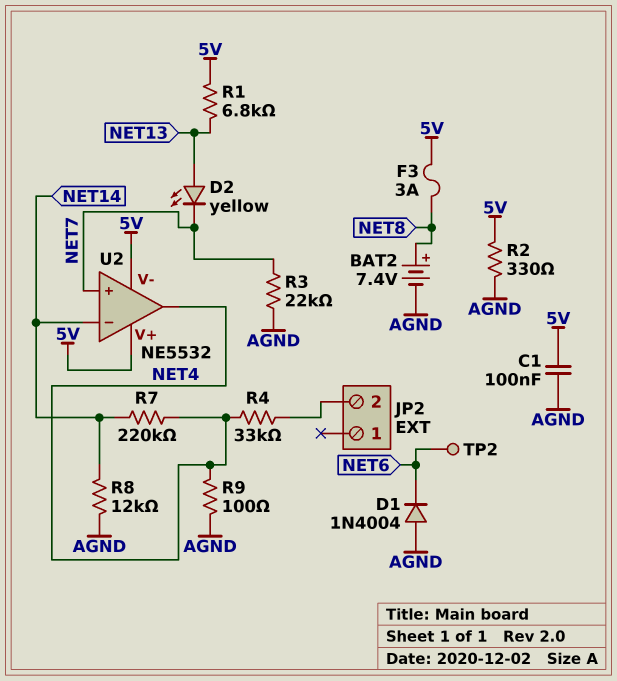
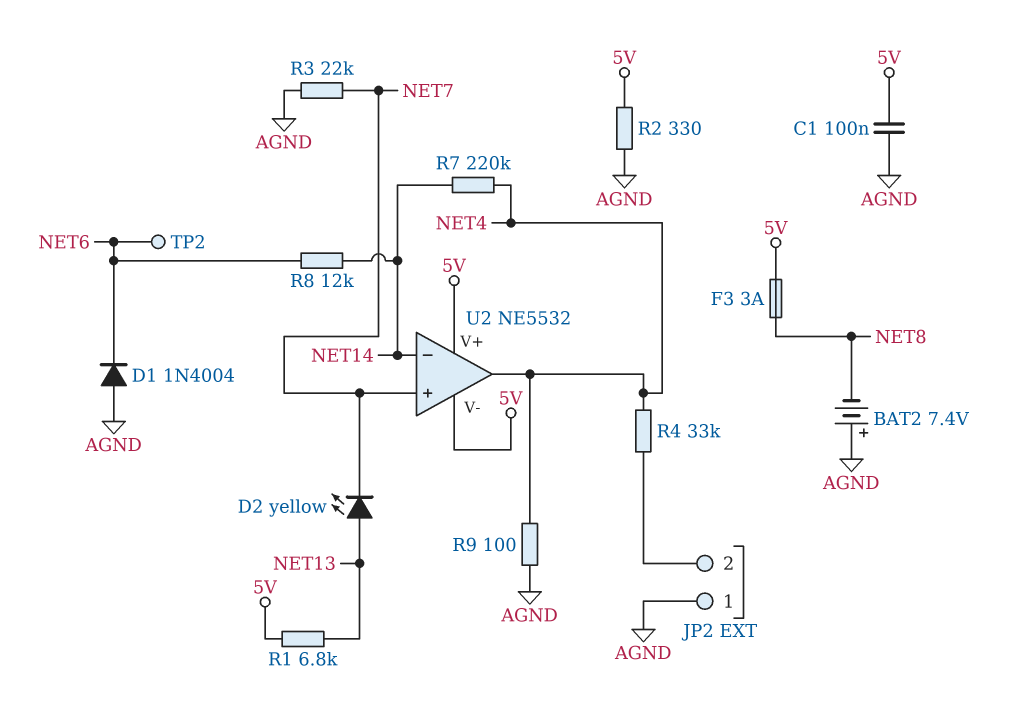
BAT2: 7.4V (plus NET8, minus AGND) -> 7.4V (plus AGND, minus NET8)
JP2 pin 1: none -> AGND
R8: 12k (AGND, NET14) -> 12k (NET6, NET14)

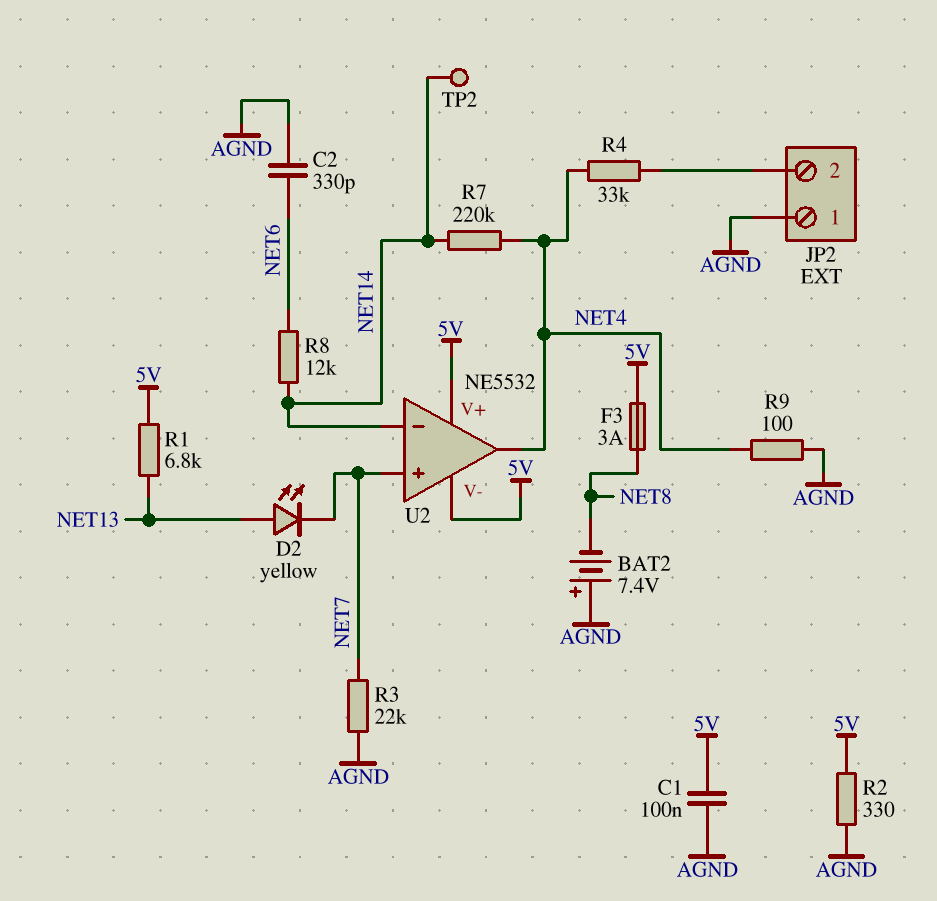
C2: none -> 330pF (AGND, NET6)
D1: diode 1N4004 (A AGND, K NET6) -> none
TP2: test point (NET6) -> test point (NET14)

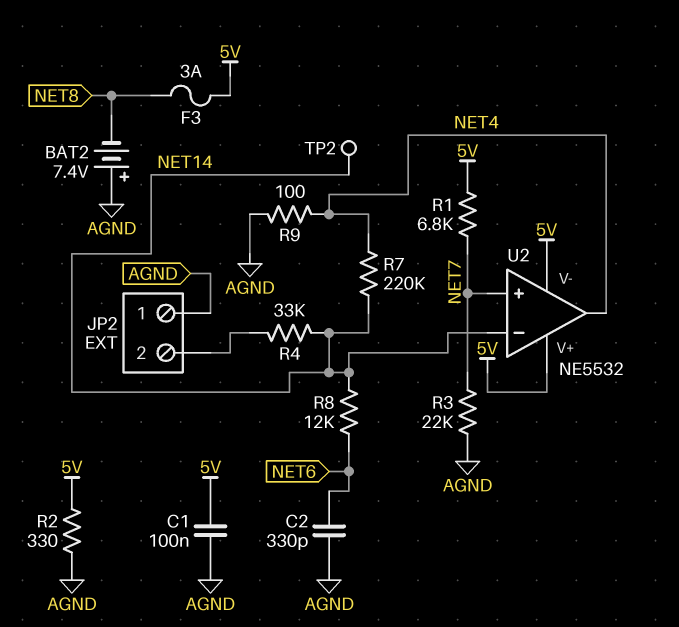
D2: LED yellow (A NET13, K NET7) -> none
R1: 6.8k (5V, NET13) -> 6.8k (5V, NET7)
R4: 33k (JP2/2, NET4) -> 33k (JP2/2, NET14)

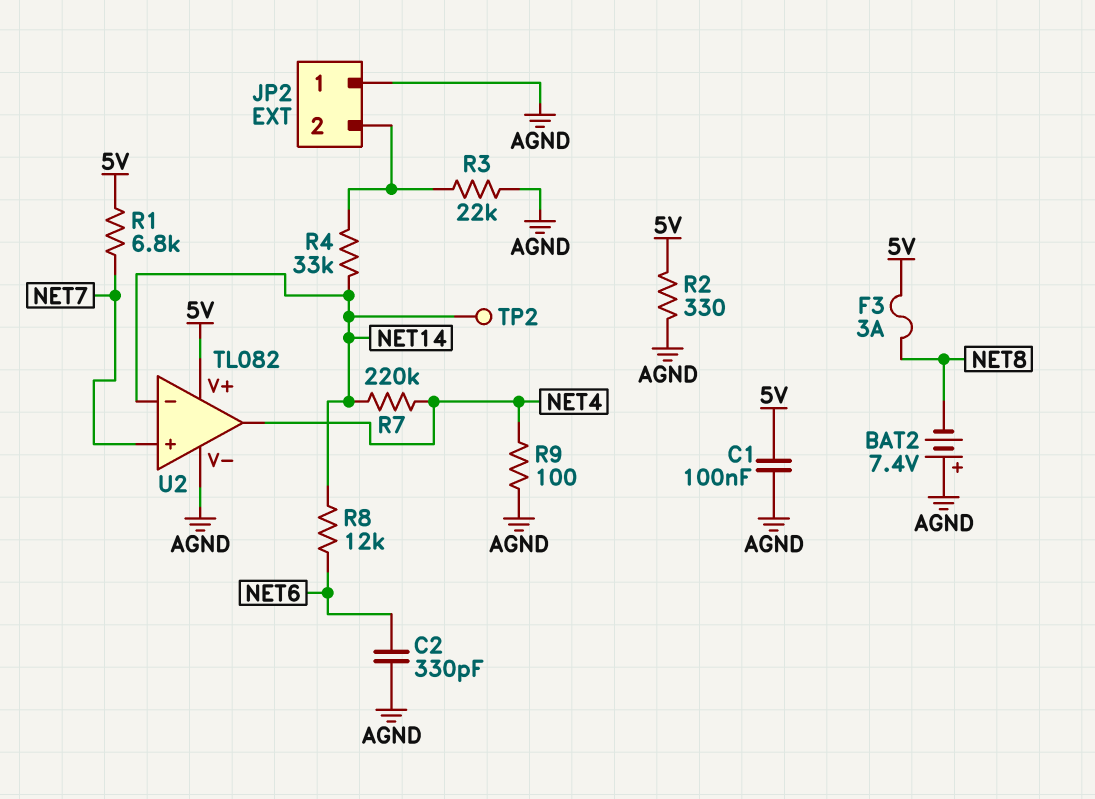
R3: 22k (AGND, NET7) -> 22k (AGND, JP2/2)
U2: NE5532 -> TL082
U2 pin V-: 5V -> AGND

